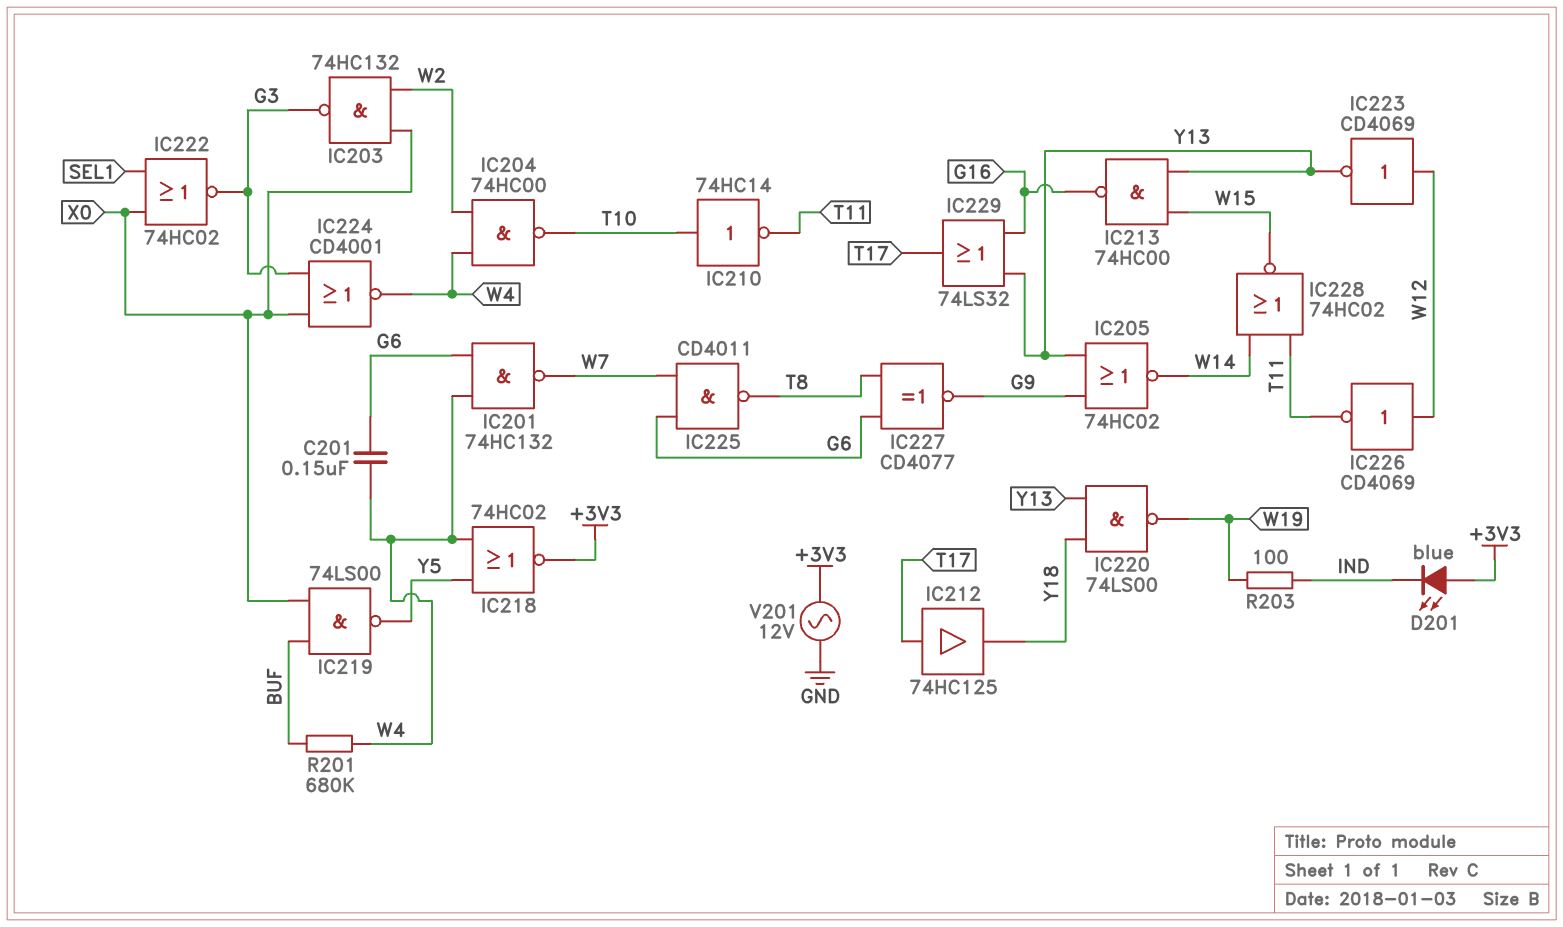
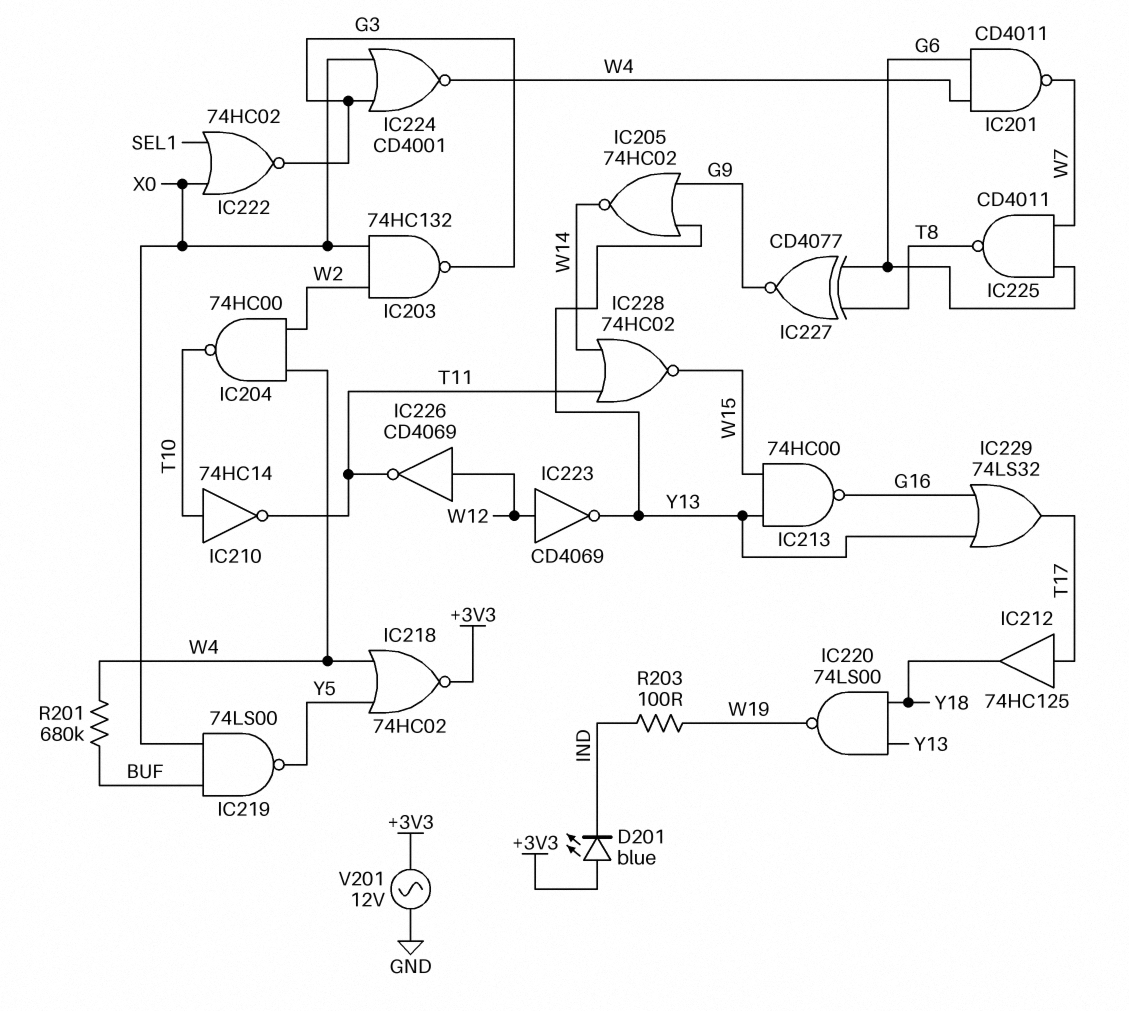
C201: 150nF (G6, W4) -> none
IC201: NAND 74HC132 (in G6, in W4, out W7) -> NAND CD4011 (in G6, in W4, out W7)

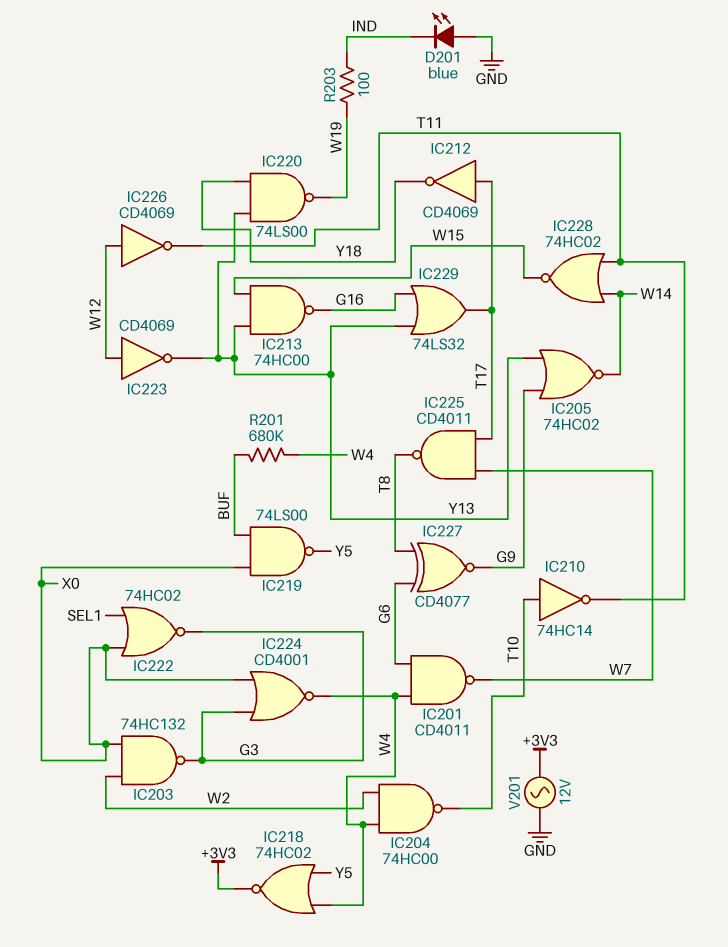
D201: LED blue (A +3V3, K IND) -> LED blue (A GND, K IND)
IC212: buffer 74HC125 (in T17, out Y18) -> NOT CD4069 (in T17, out Y18)
IC225: NAND CD4011 (in G6, in W7, out T8) -> NAND CD4011 (in T17, in W7, out T8)

